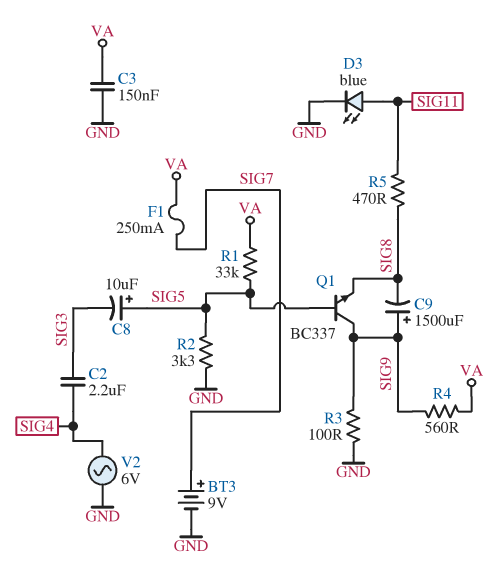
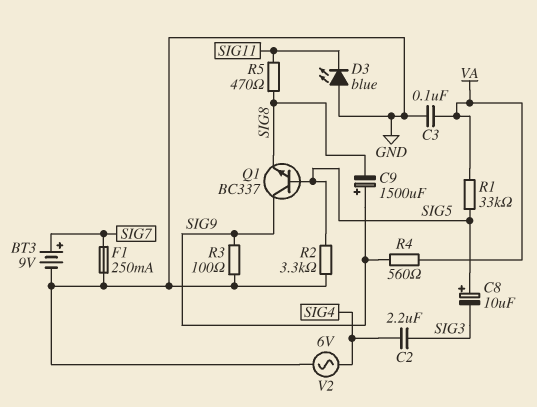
C3: 150nF (GND, VA) -> 100nF (GND, VA)
D3: LED blue (A SIG11, K GND) -> LED blue (A GND, K SIG11)
F1: 250mA (SIG7, VA) -> 250mA (GND, SIG7)

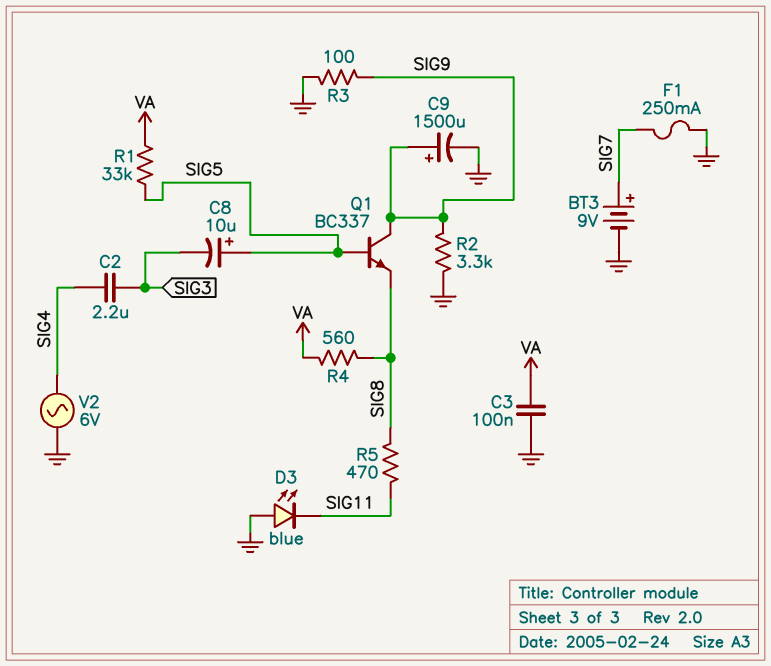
C9: 1500uF (plus SIG9, minus SIG8) -> 1500uF (plus SIG9, minus GND)
R2: 3.3k (GND, SIG5) -> 3.3k (GND, SIG9)
R4: 560 (SIG9, VA) -> 560 (SIG8, VA)

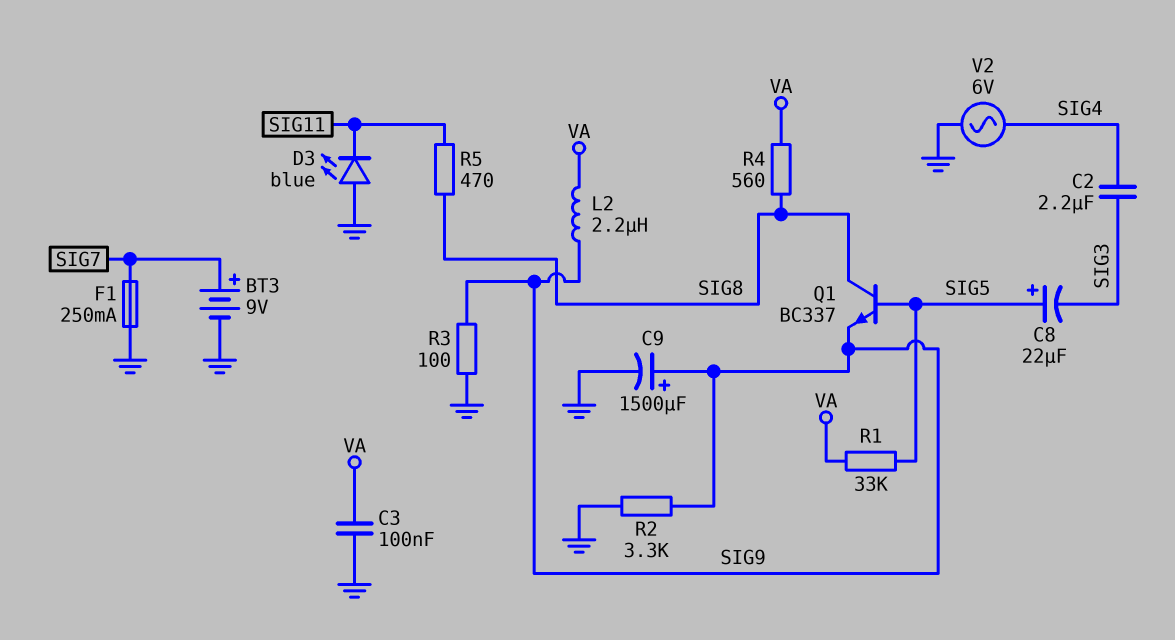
C8: 10uF (plus SIG5, minus SIG3) -> 22uF (plus SIG5, minus SIG3)
L2: none -> 2.2uH (SIG9, VA)
Q1: NPN BC337 (B SIG5, C SIG9, E SIG8) -> NPN BC337 (B SIG5, C SIG8, E SIG9)

